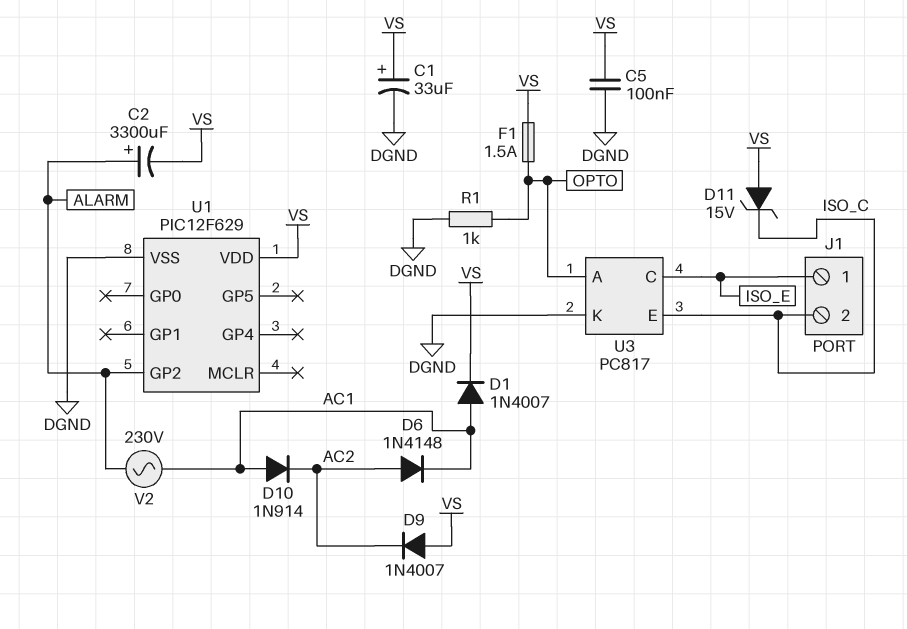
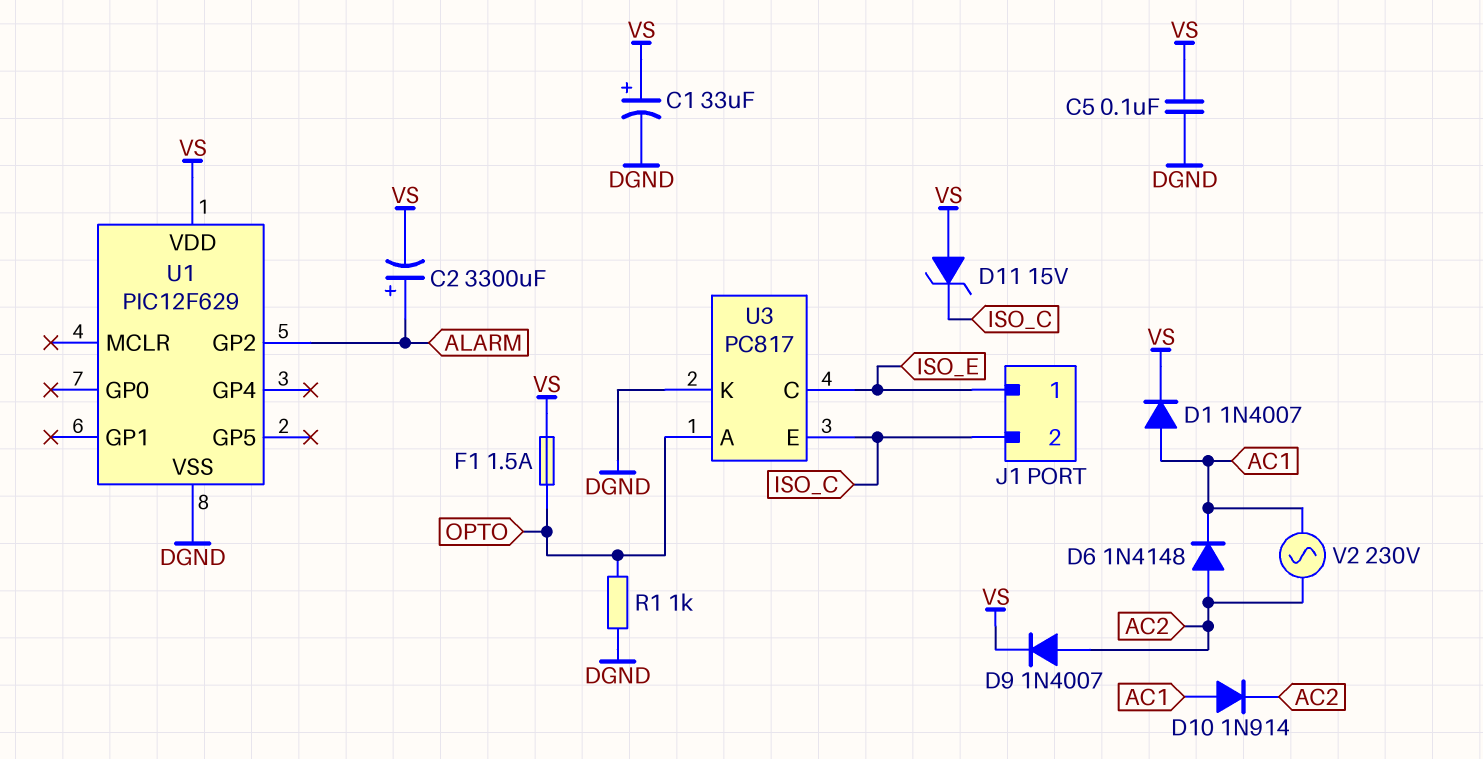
D9: diode 1N4007 (A VS, K AC2) -> diode 1N4007 (A AC2, K VS)
V2: AC 230V (AC1, ALARM) -> AC 230V (AC1, AC2)

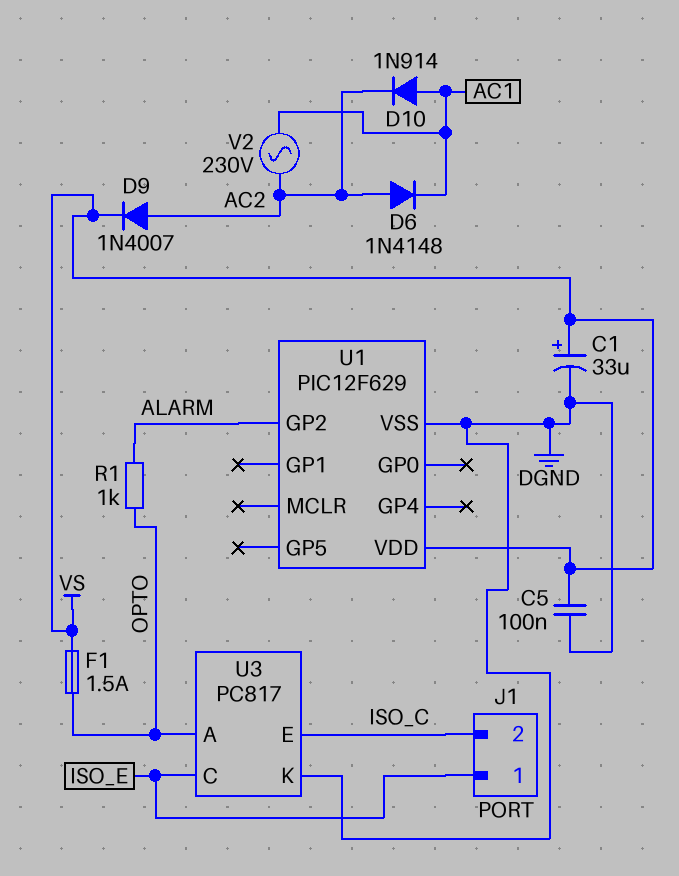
C2: 3300uF (plus ALARM, minus VS) -> none
D1: diode 1N4007 (A AC1, K VS) -> none
D11: zener 15V (A VS, K ISO_C) -> none
R1: 1k (DGND, OPTO) -> 1k (ALARM, OPTO)

